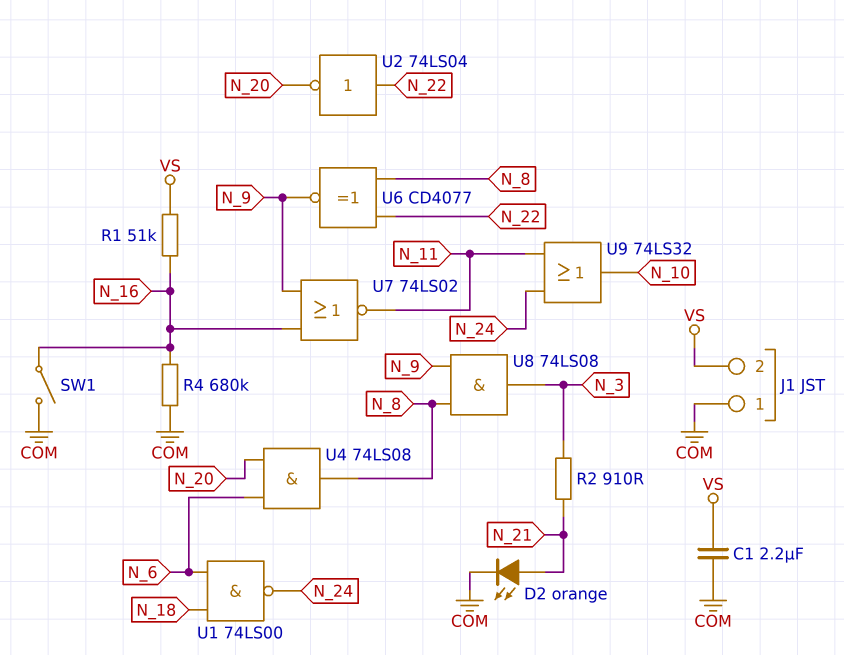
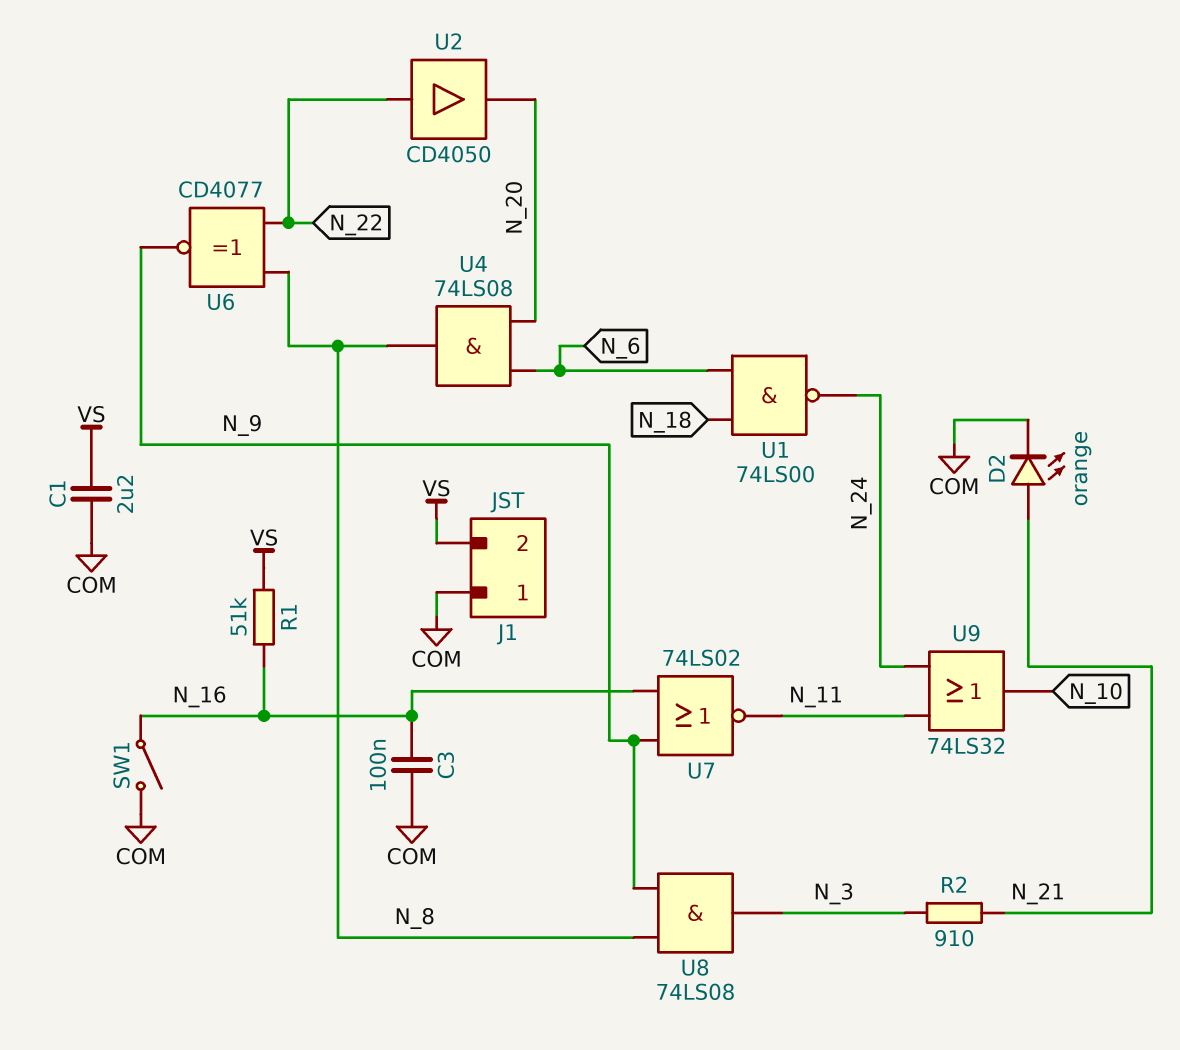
C3: none -> 100nF (COM, N_16)
R4: 680k (COM, N_16) -> none
U2: NOT 74LS04 (in N_22, out N_20) -> buffer CD4050 (in N_22, out N_20)

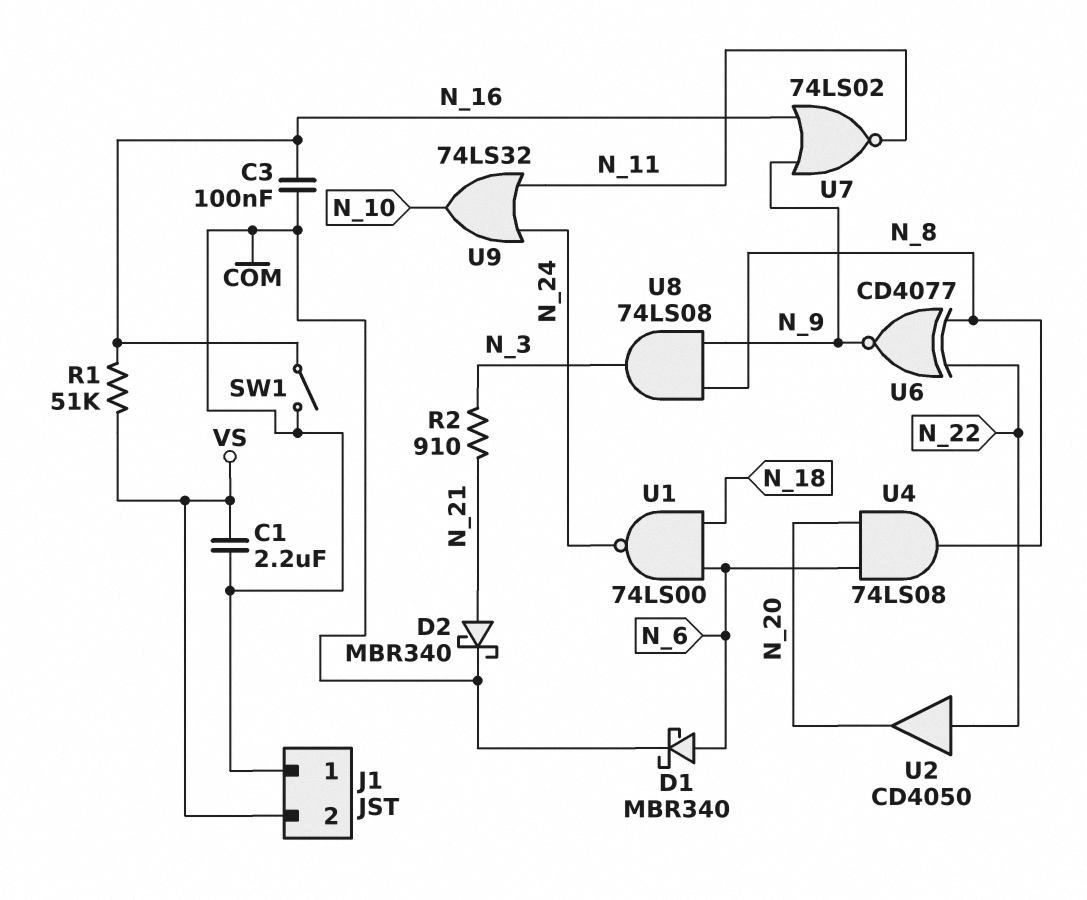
D1: none -> schottky MBR340 (A N_6, K COM)
D2: LED orange (A N_21, K COM) -> schottky MBR340 (A N_21, K COM)

